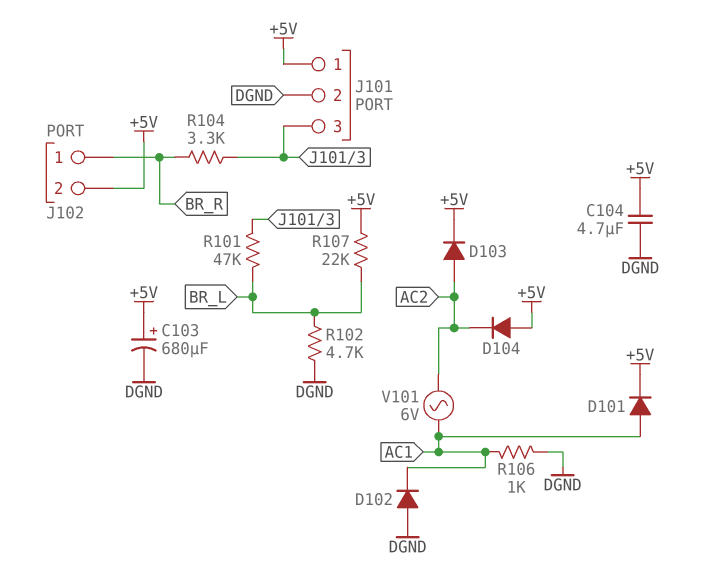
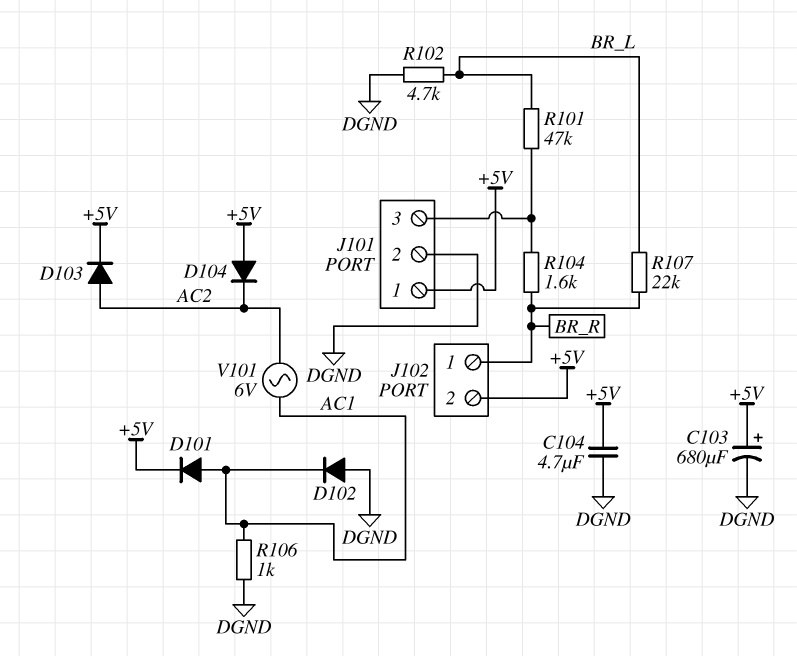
R104: 3.3k (BR_R, J101/3) -> 1.6k (BR_R, J101/3)
R107: 22k (+5V, BR_L) -> 22k (BR_L, BR_R)

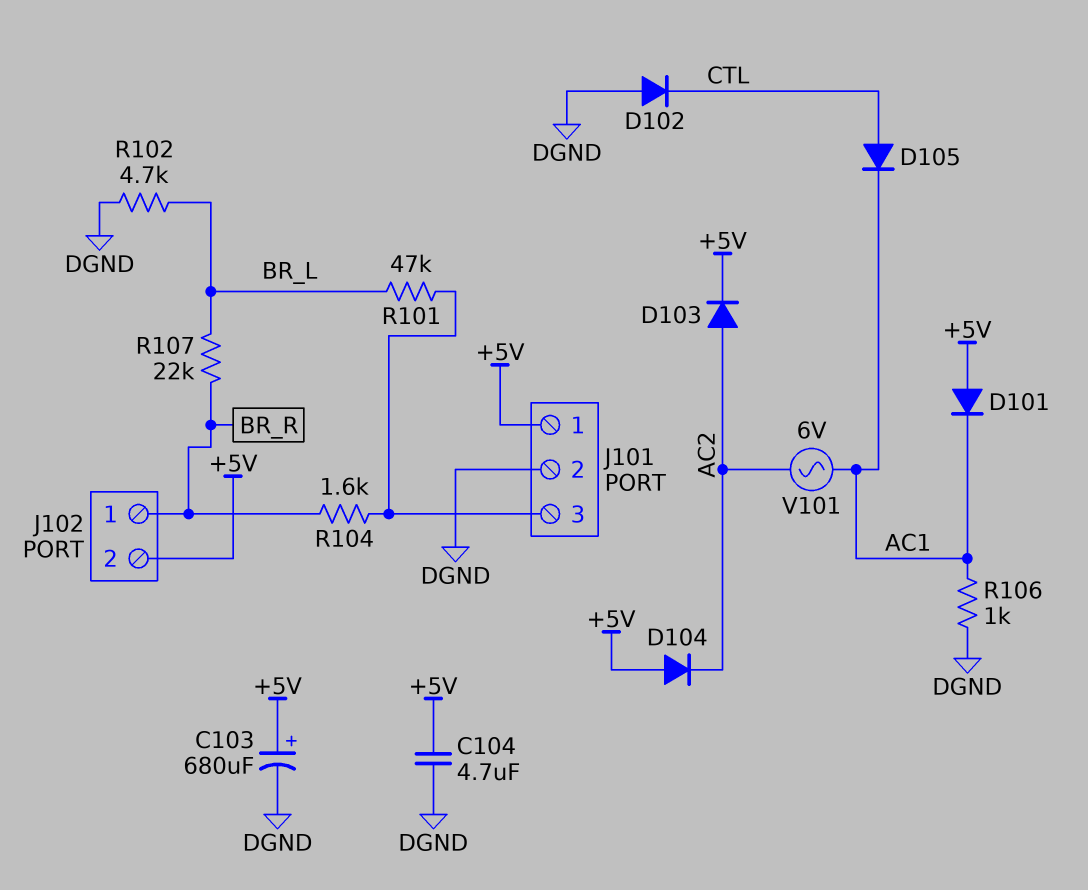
D101: diode (A AC1, K +5V) -> diode (A +5V, K AC1)
D102: diode (A DGND, K AC1) -> diode (A DGND, K CTL)
D105: none -> diode (A CTL, K AC1)

